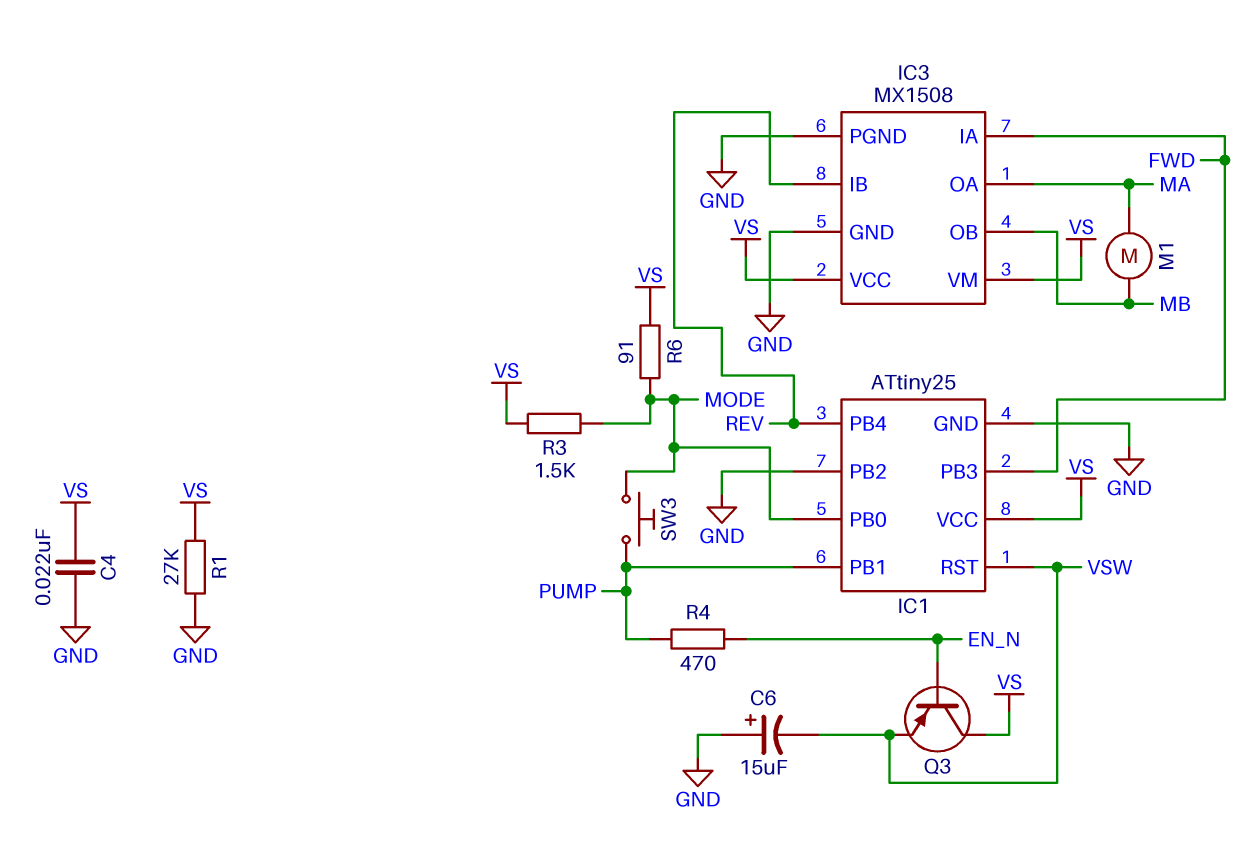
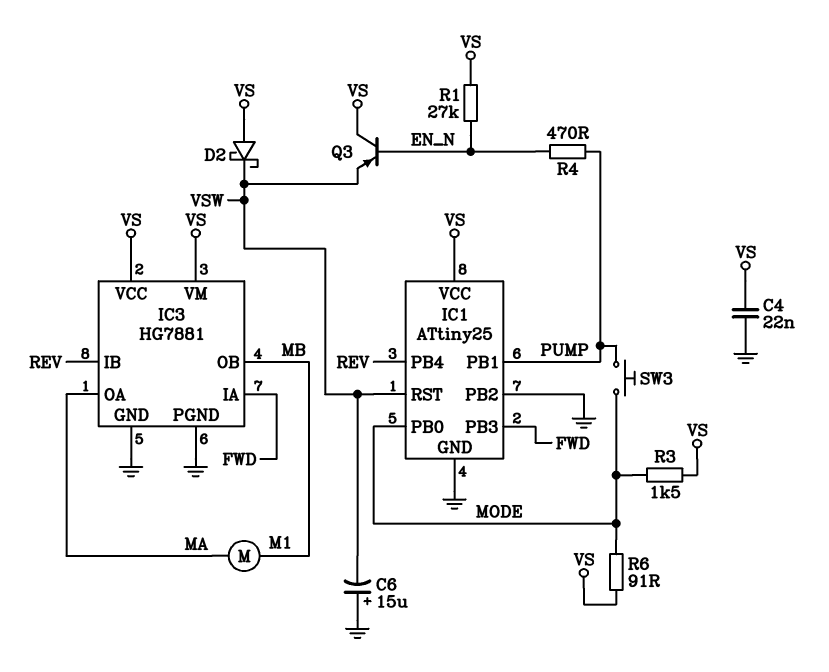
D2: none -> schottky (A VS, K VSW)
IC3: MX1508 -> HG7881
R1: 27k (GND, VS) -> 27k (EN_N, VS)

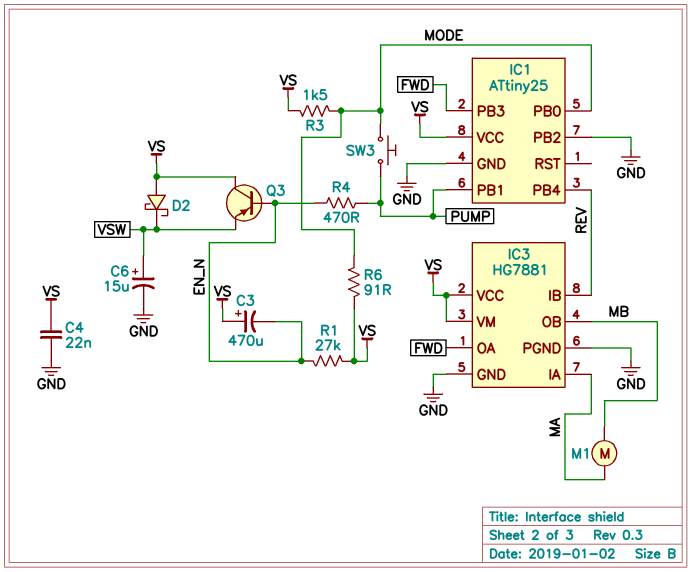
C3: none -> 470uF (plus VS, minus EN_N)
C6: 15uF (plus GND, minus VSW) -> 15uF (plus VSW, minus GND)
IC1 pin RST: VSW -> none
IC3 pin IA: FWD -> MA
IC3 pin OA: MA -> FWD

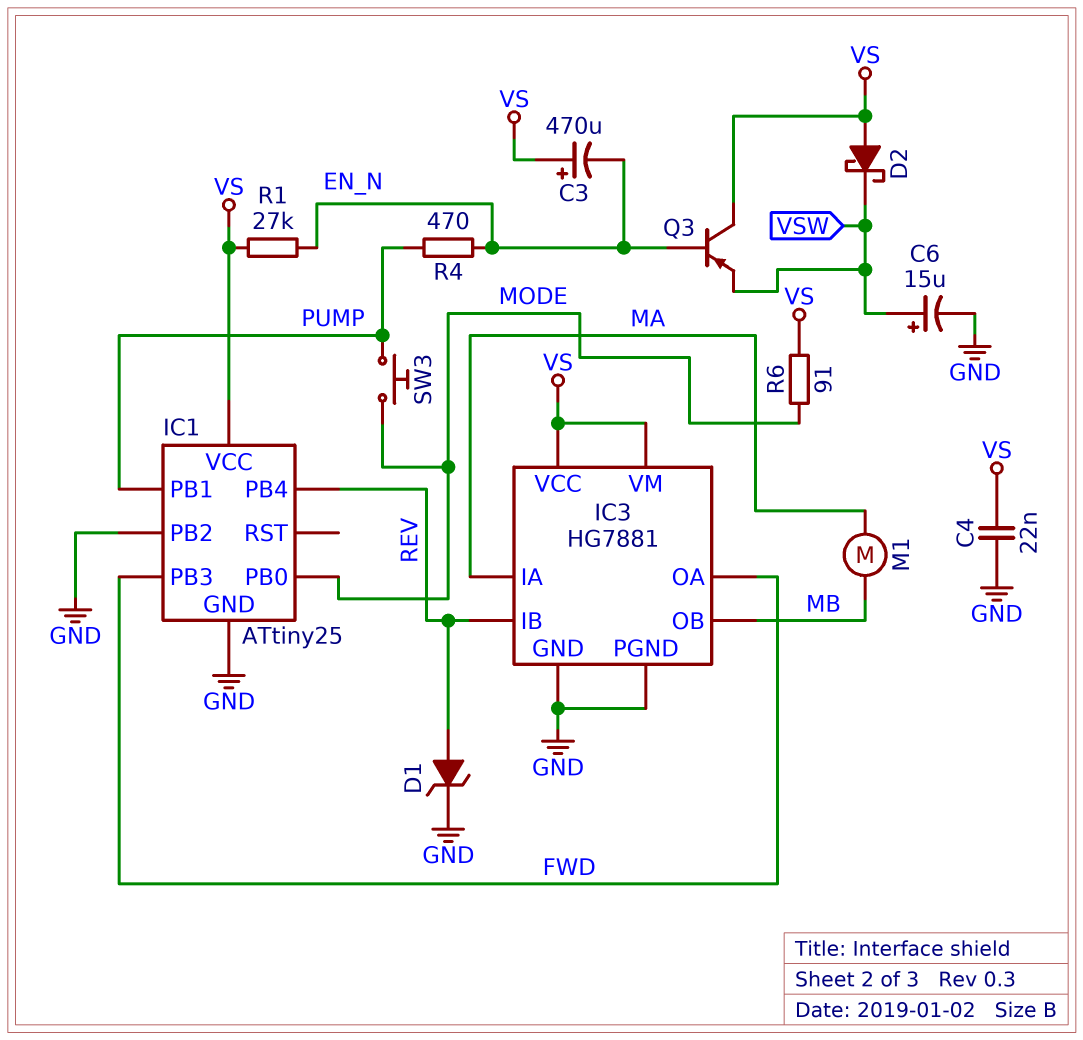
D1: none -> zener (A REV, K GND)
R3: 1.5k (MODE, VS) -> none

